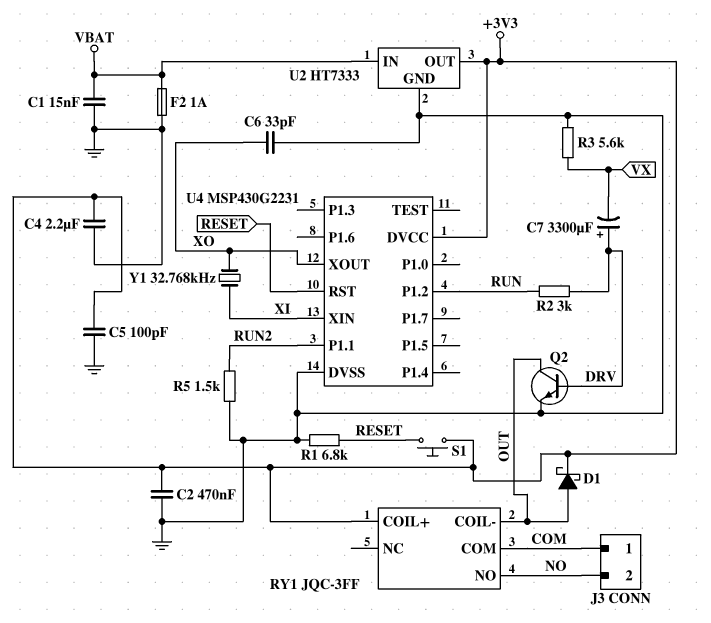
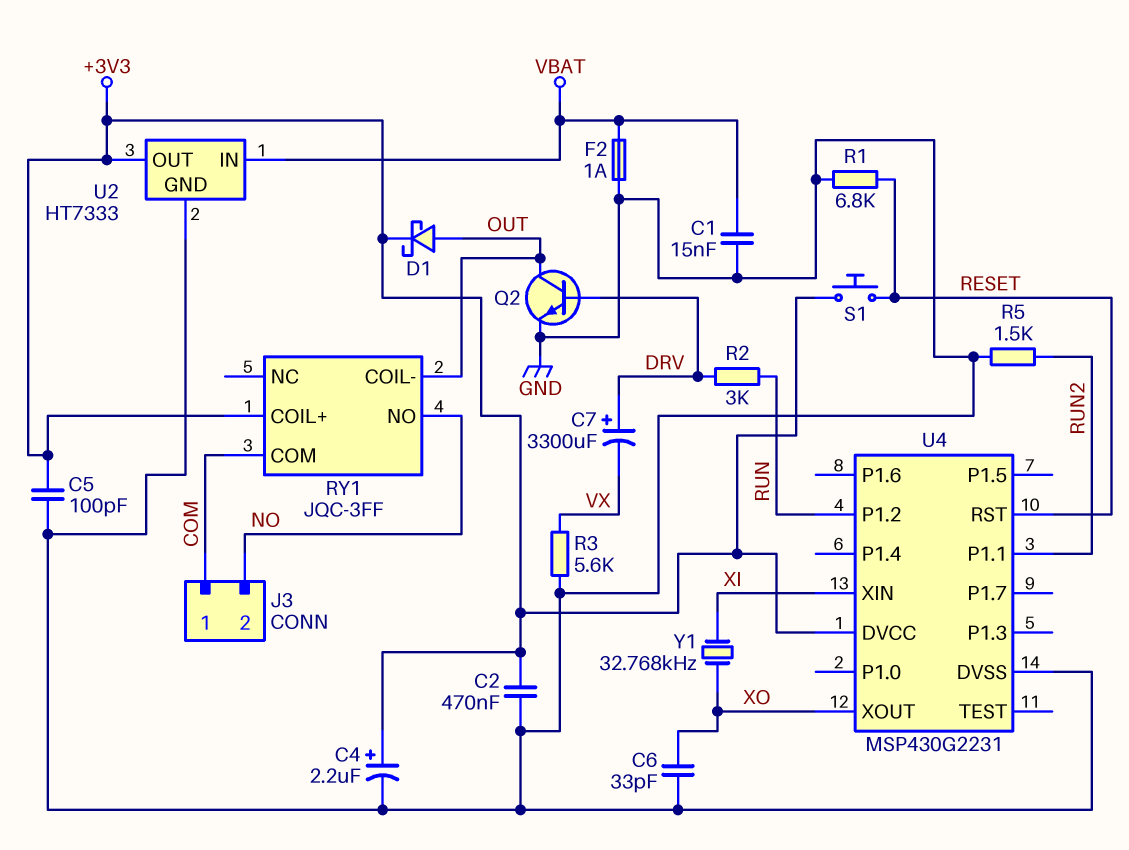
C4: 2.2uF (+3V3, GND) -> 2.2uF (plus +3V3, minus GND)

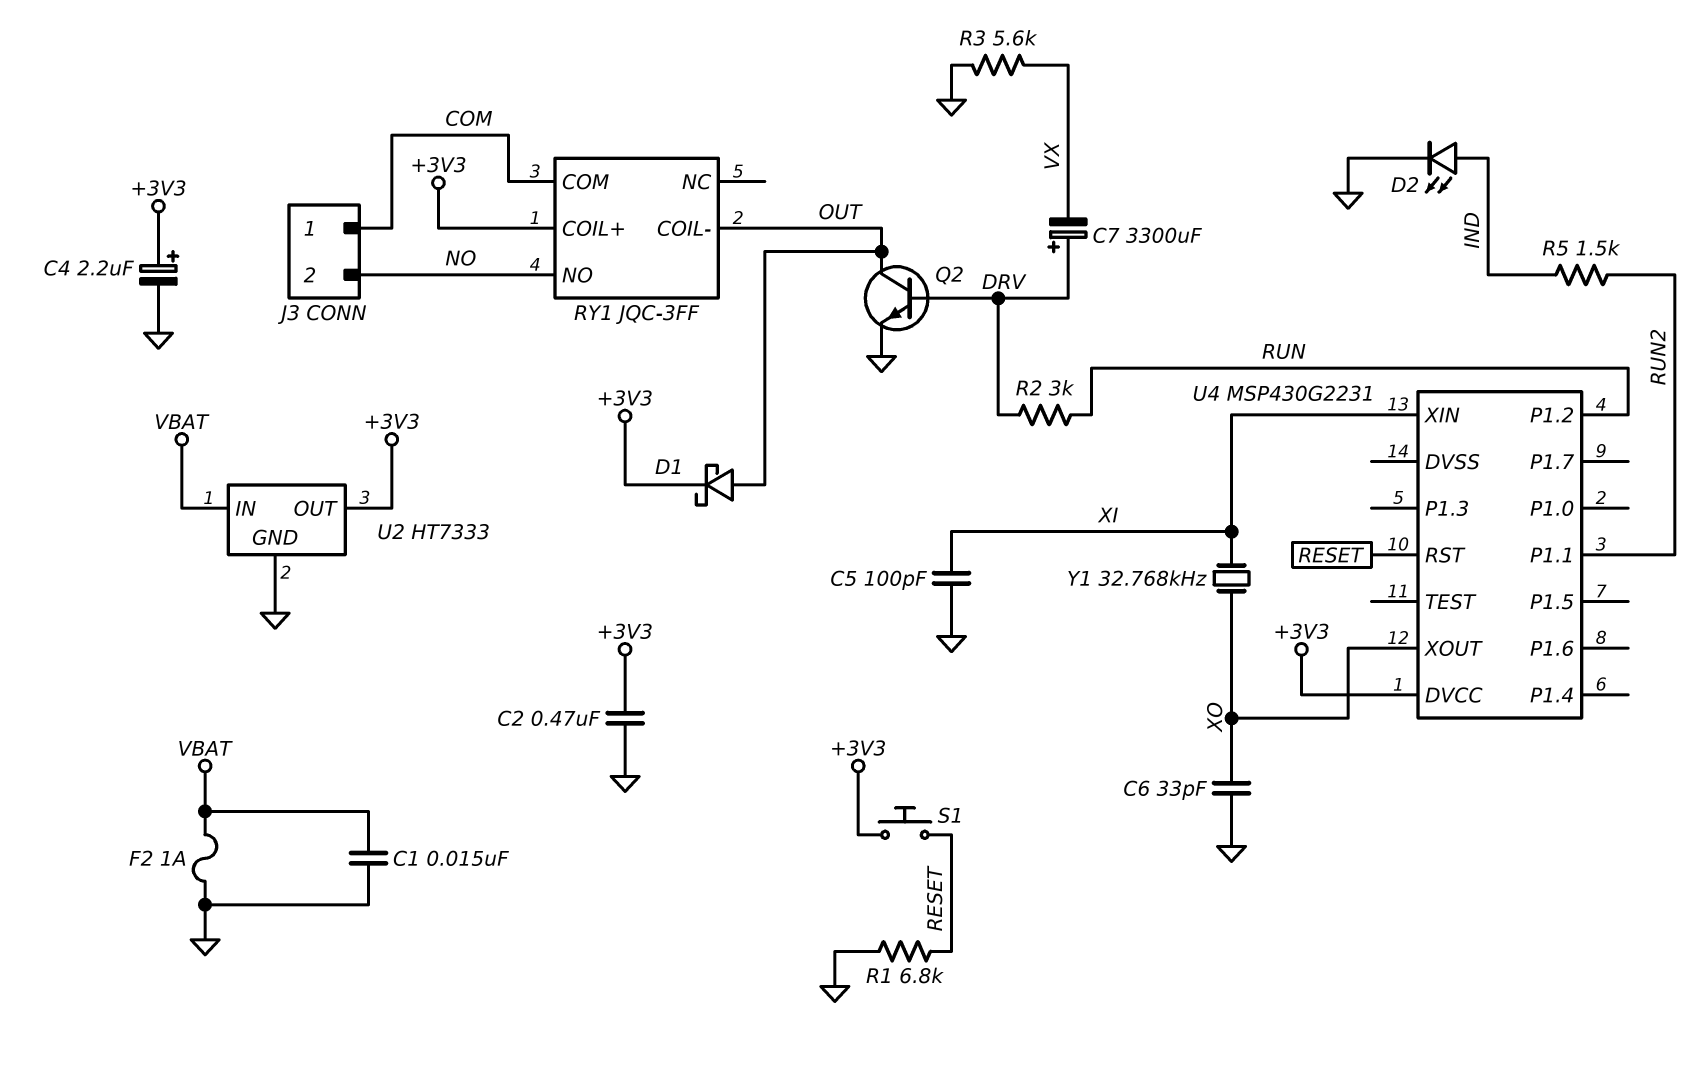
C5: 100pF (+3V3, GND) -> 100pF (GND, XI)
D2: none -> LED (A IND, K GND)
R5: 1.5k (GND, RUN2) -> 1.5k (IND, RUN2)
U4 pin DVSS: GND -> none

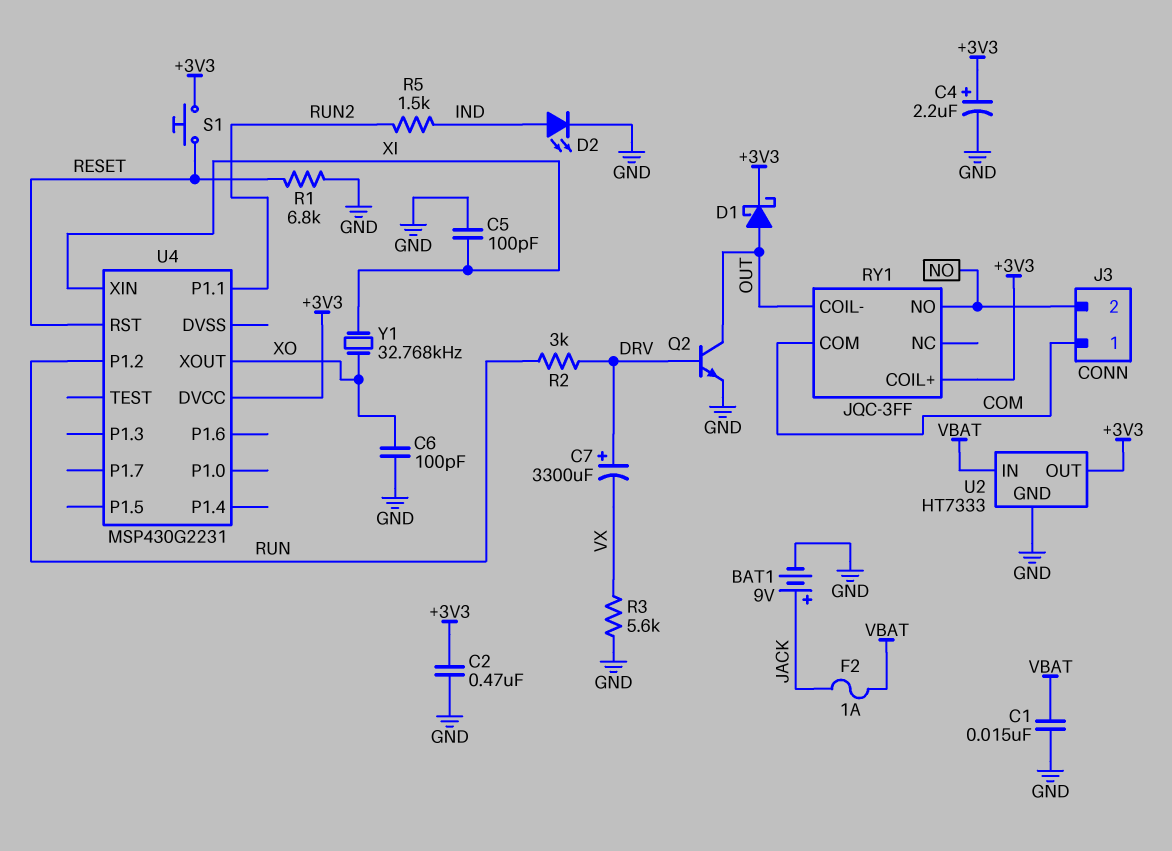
BAT1: none -> 9V (plus JACK, minus GND)
C6: 33pF (GND, XO) -> 100pF (GND, XO)
F2: 1A (GND, VBAT) -> 1A (JACK, VBAT)

